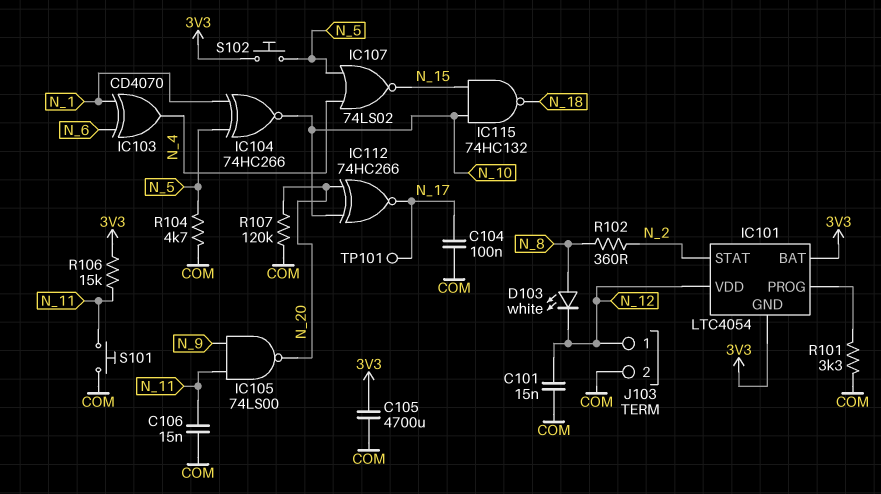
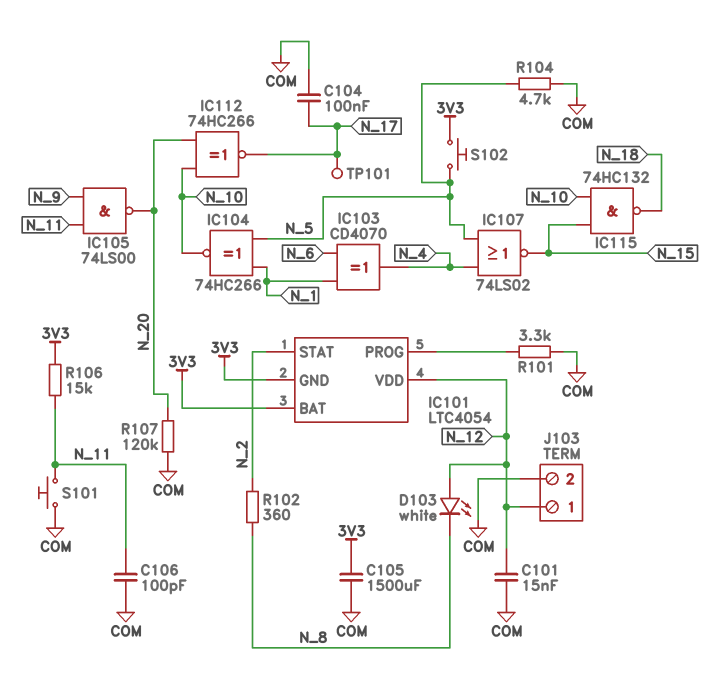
C105: 4700uF (3V3, COM) -> 1500uF (3V3, COM)
C106: 15nF (COM, N_11) -> 100pF (COM, N_11)
D103: LED white (A N_8, K N_12) -> LED white (A N_12, K N_8)

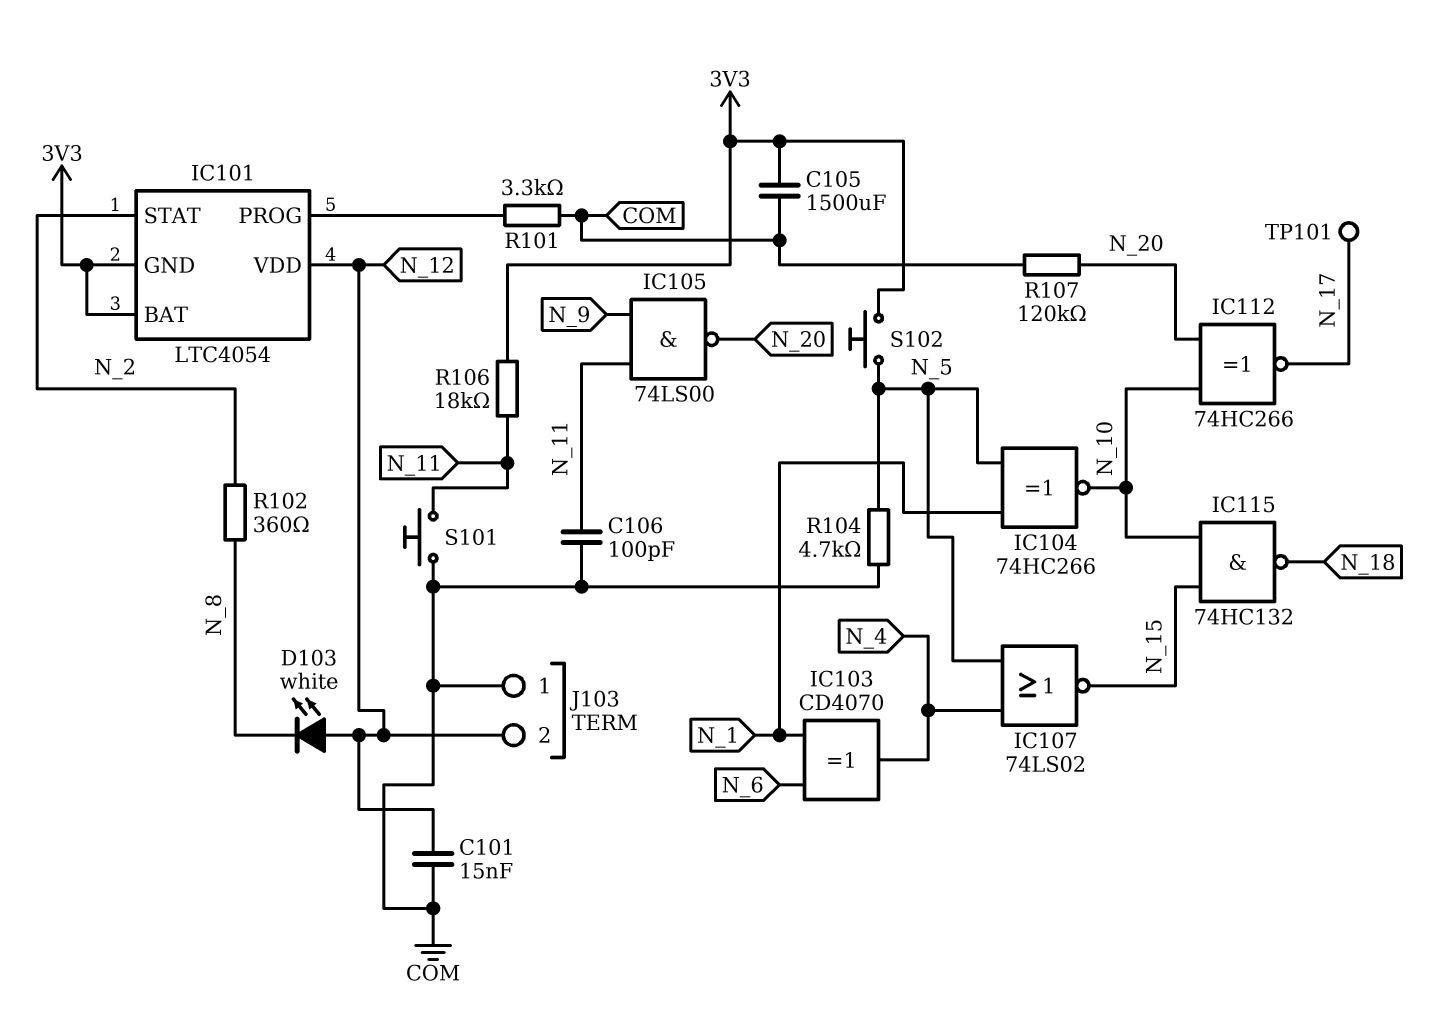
C104: 100nF (COM, N_17) -> none
J103 pin 1: N_12 -> COM
J103 pin 2: COM -> N_12
R106: 15k (3V3, N_11) -> 18k (3V3, N_11)

